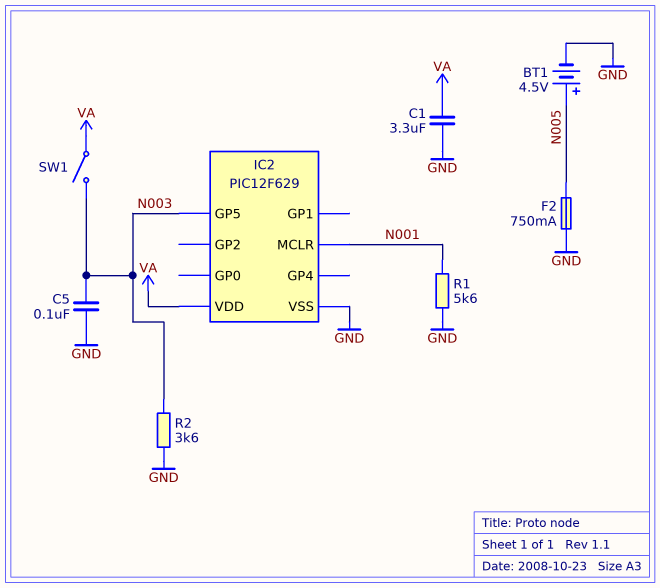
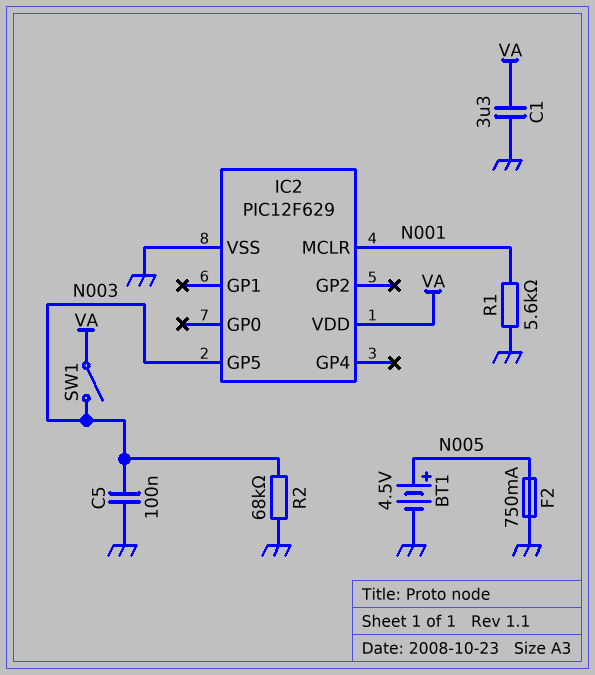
R2: 3.6k (GND, N003) -> 68k (GND, N003)

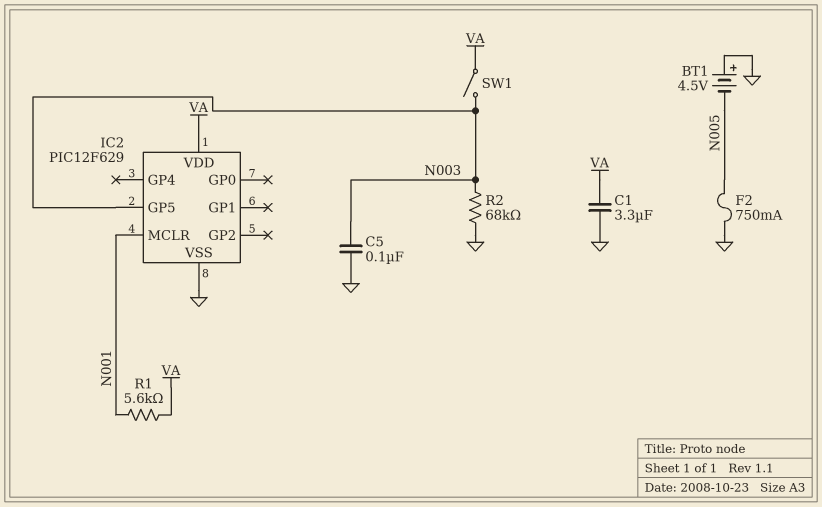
BT1: 4.5V (plus N005, minus GND) -> 4.5V (plus GND, minus N005)
R1: 5.6k (GND, N001) -> 5.6k (N001, VA)

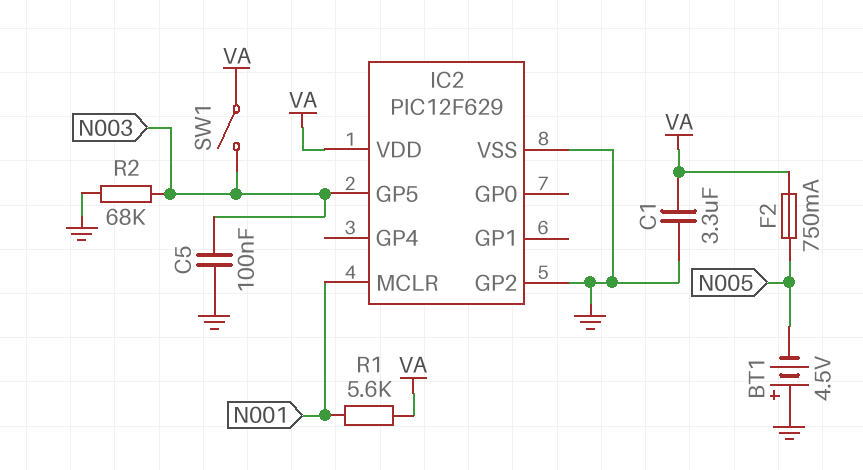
F2: 750mA (GND, N005) -> 750mA (N005, VA)
IC2 pin GP2: none -> GND

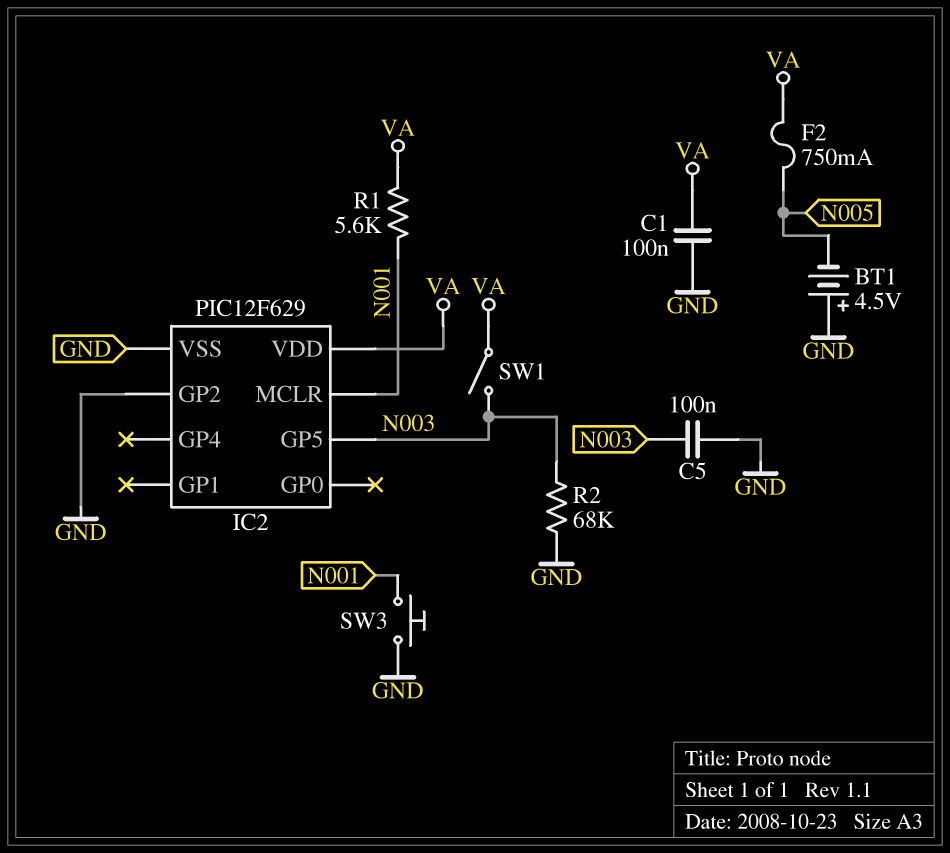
C1: 3.3uF (GND, VA) -> 100nF (GND, VA)
SW3: none -> button (GND, N001)

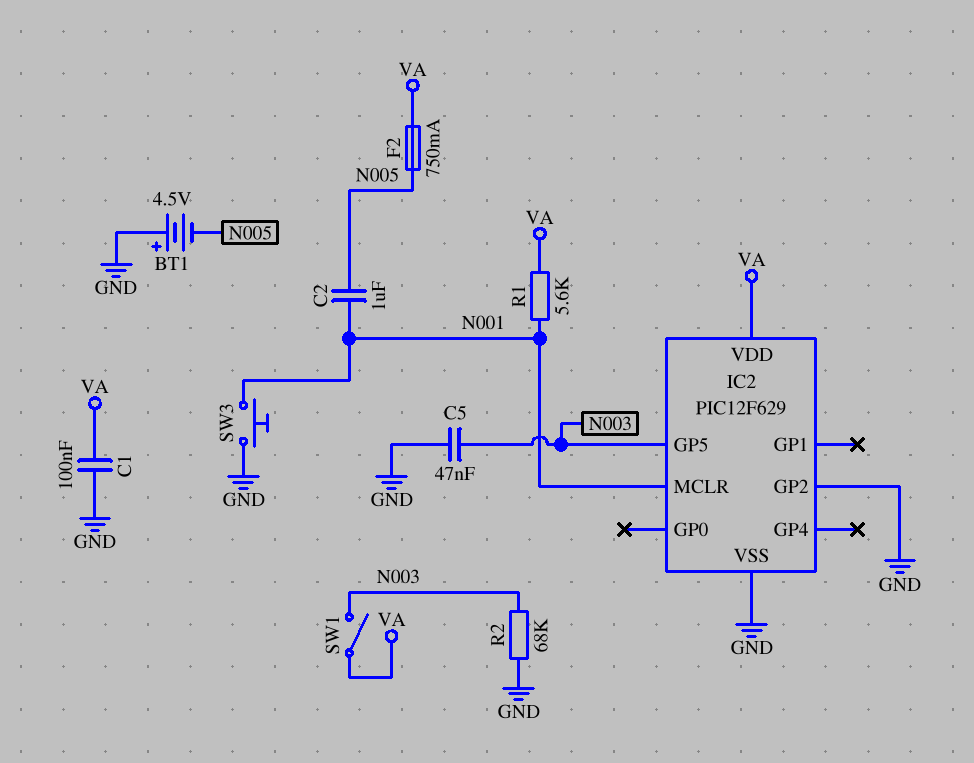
C2: none -> 1uF (N001, N005)
C5: 100nF (GND, N003) -> 47nF (GND, N003)

